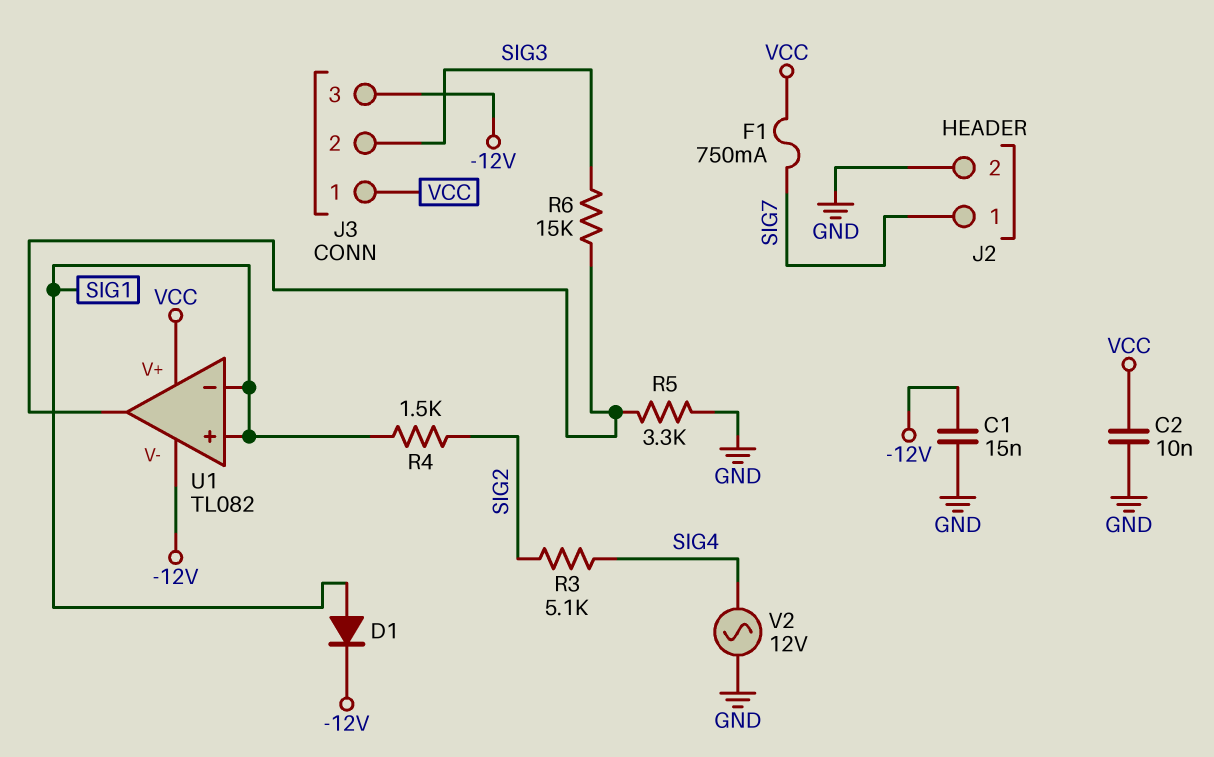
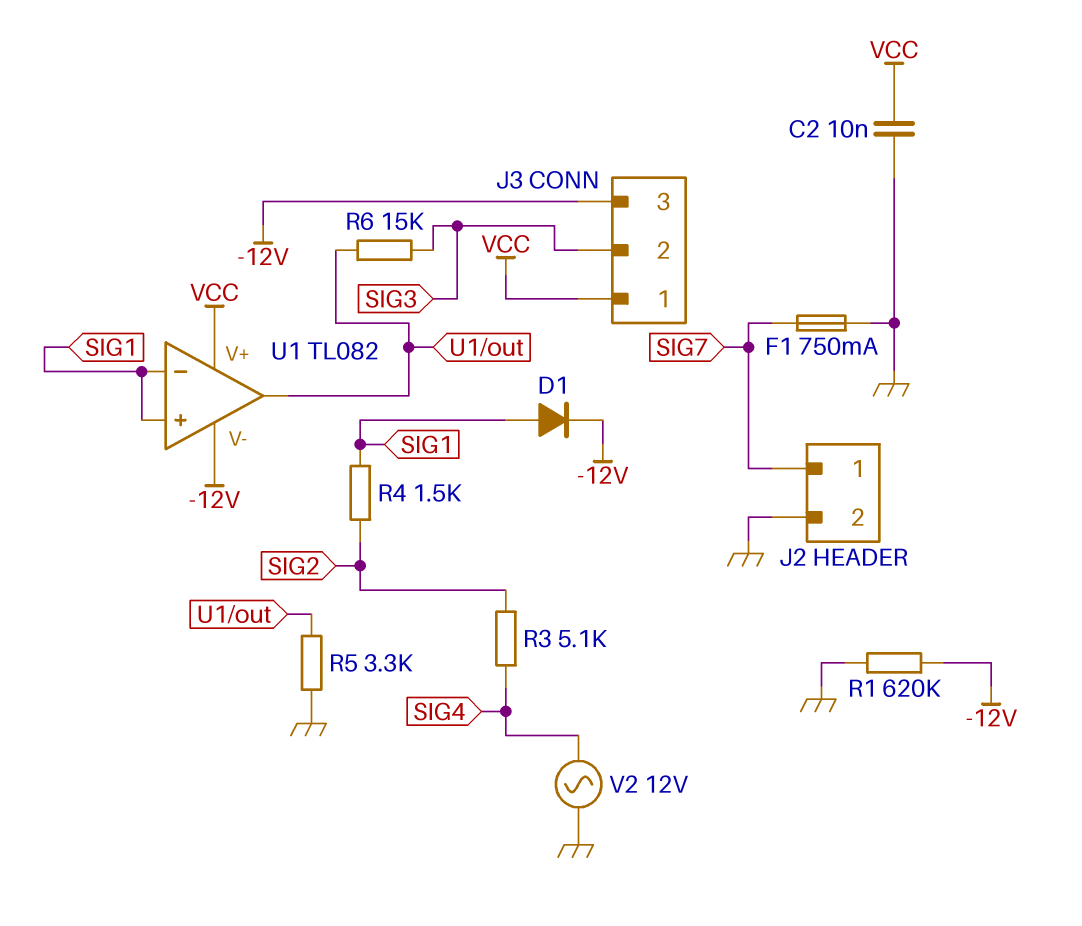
C1: 15nF (-12V, GND) -> none
F1: 750mA (SIG7, VCC) -> 750mA (GND, SIG7)
R1: none -> 620k (-12V, GND)

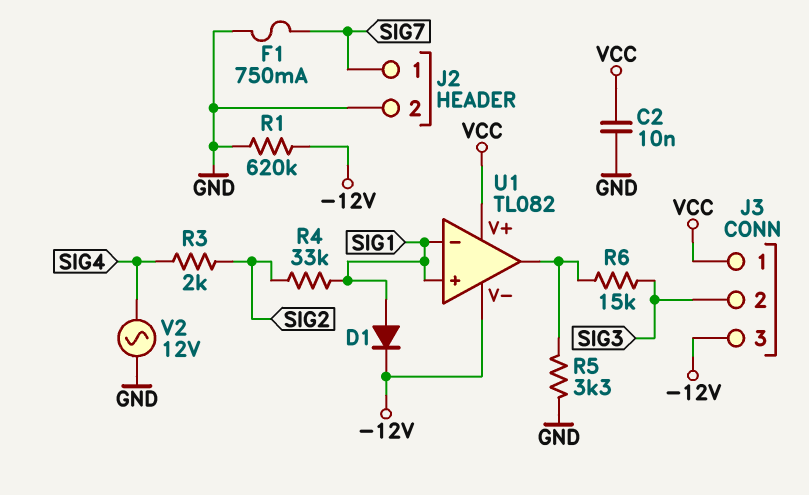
R3: 5.1k (SIG2, SIG4) -> 2k (SIG2, SIG4)
R4: 1.5k (SIG1, SIG2) -> 33k (SIG1, SIG2)

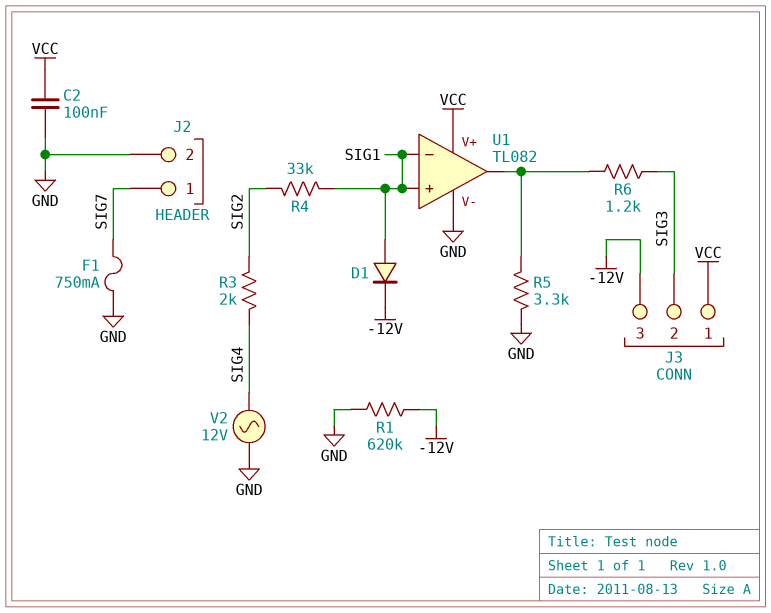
C2: 10nF (GND, VCC) -> 100nF (GND, VCC)
R6: 15k (SIG3, U1/out) -> 1.2k (SIG3, U1/out)
U1 pin V-: -12V -> GND

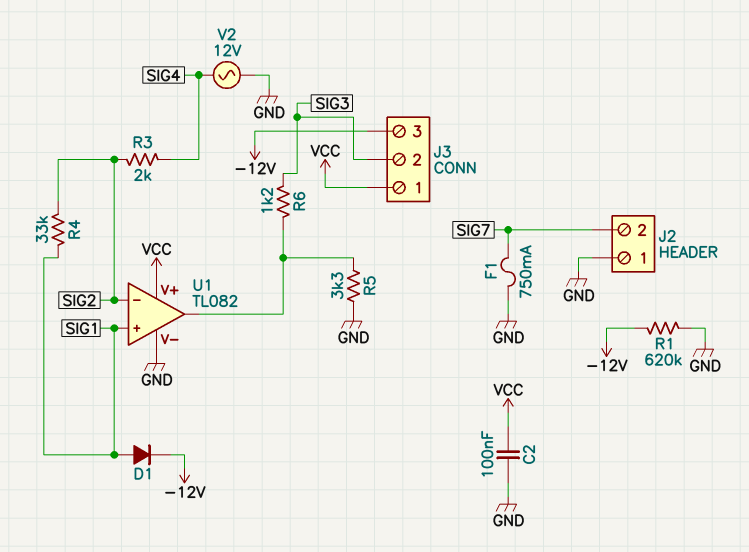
J2 pin 1: SIG7 -> GND
J2 pin 2: GND -> SIG7
U1 pin in-: SIG1 -> SIG2

